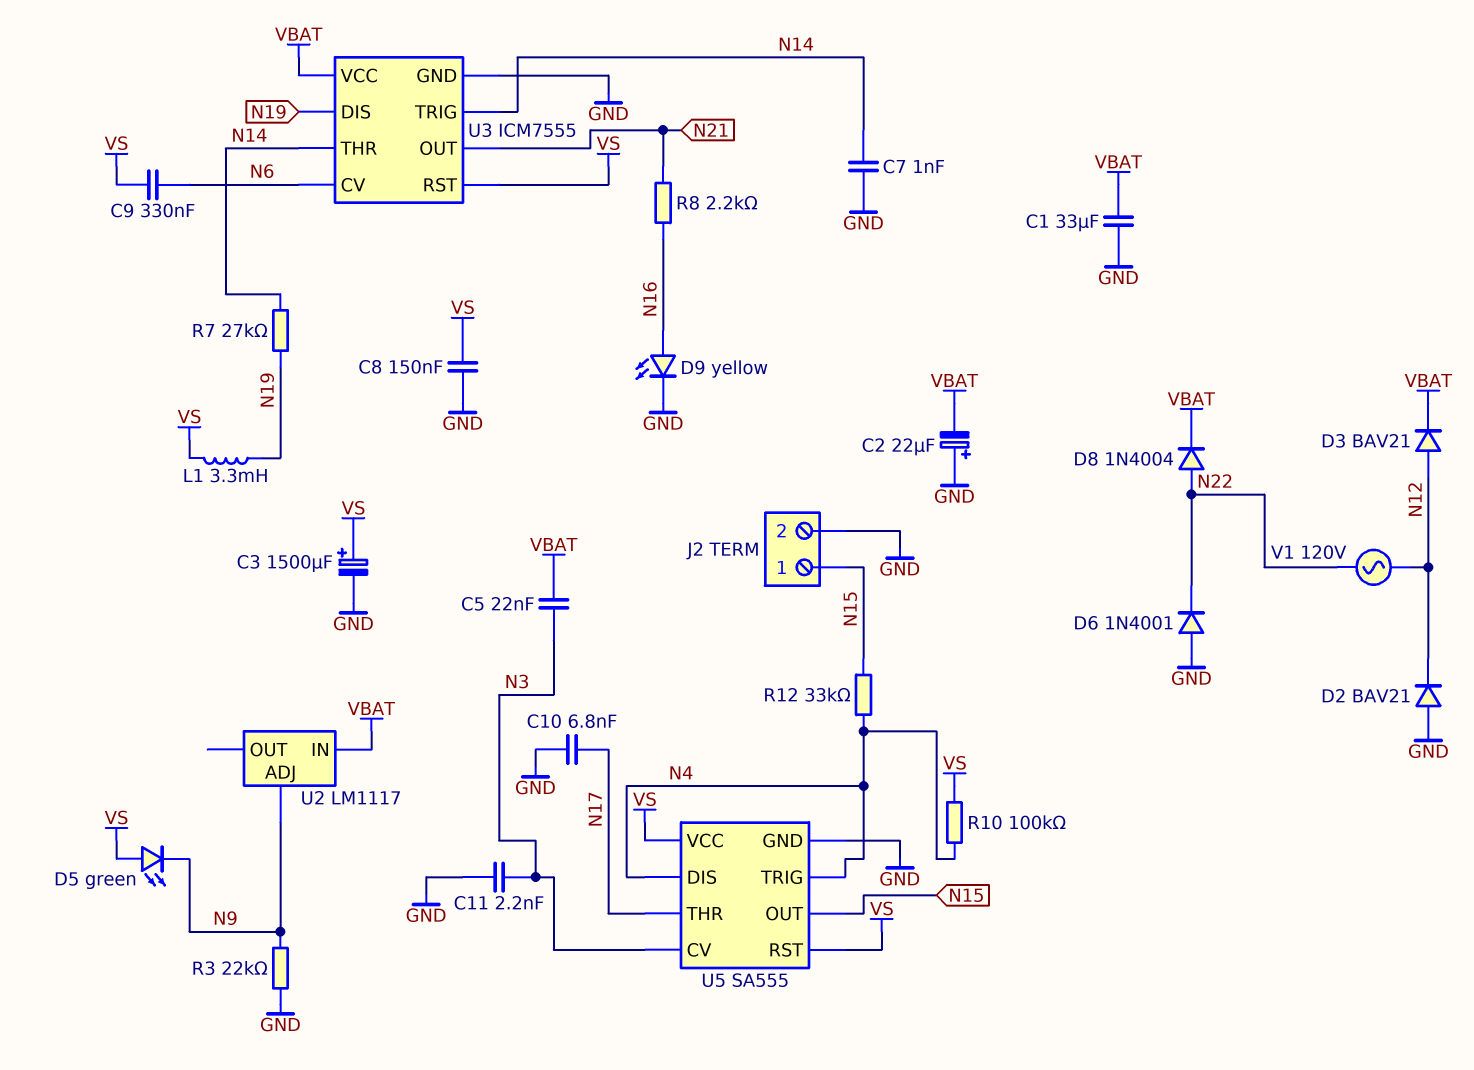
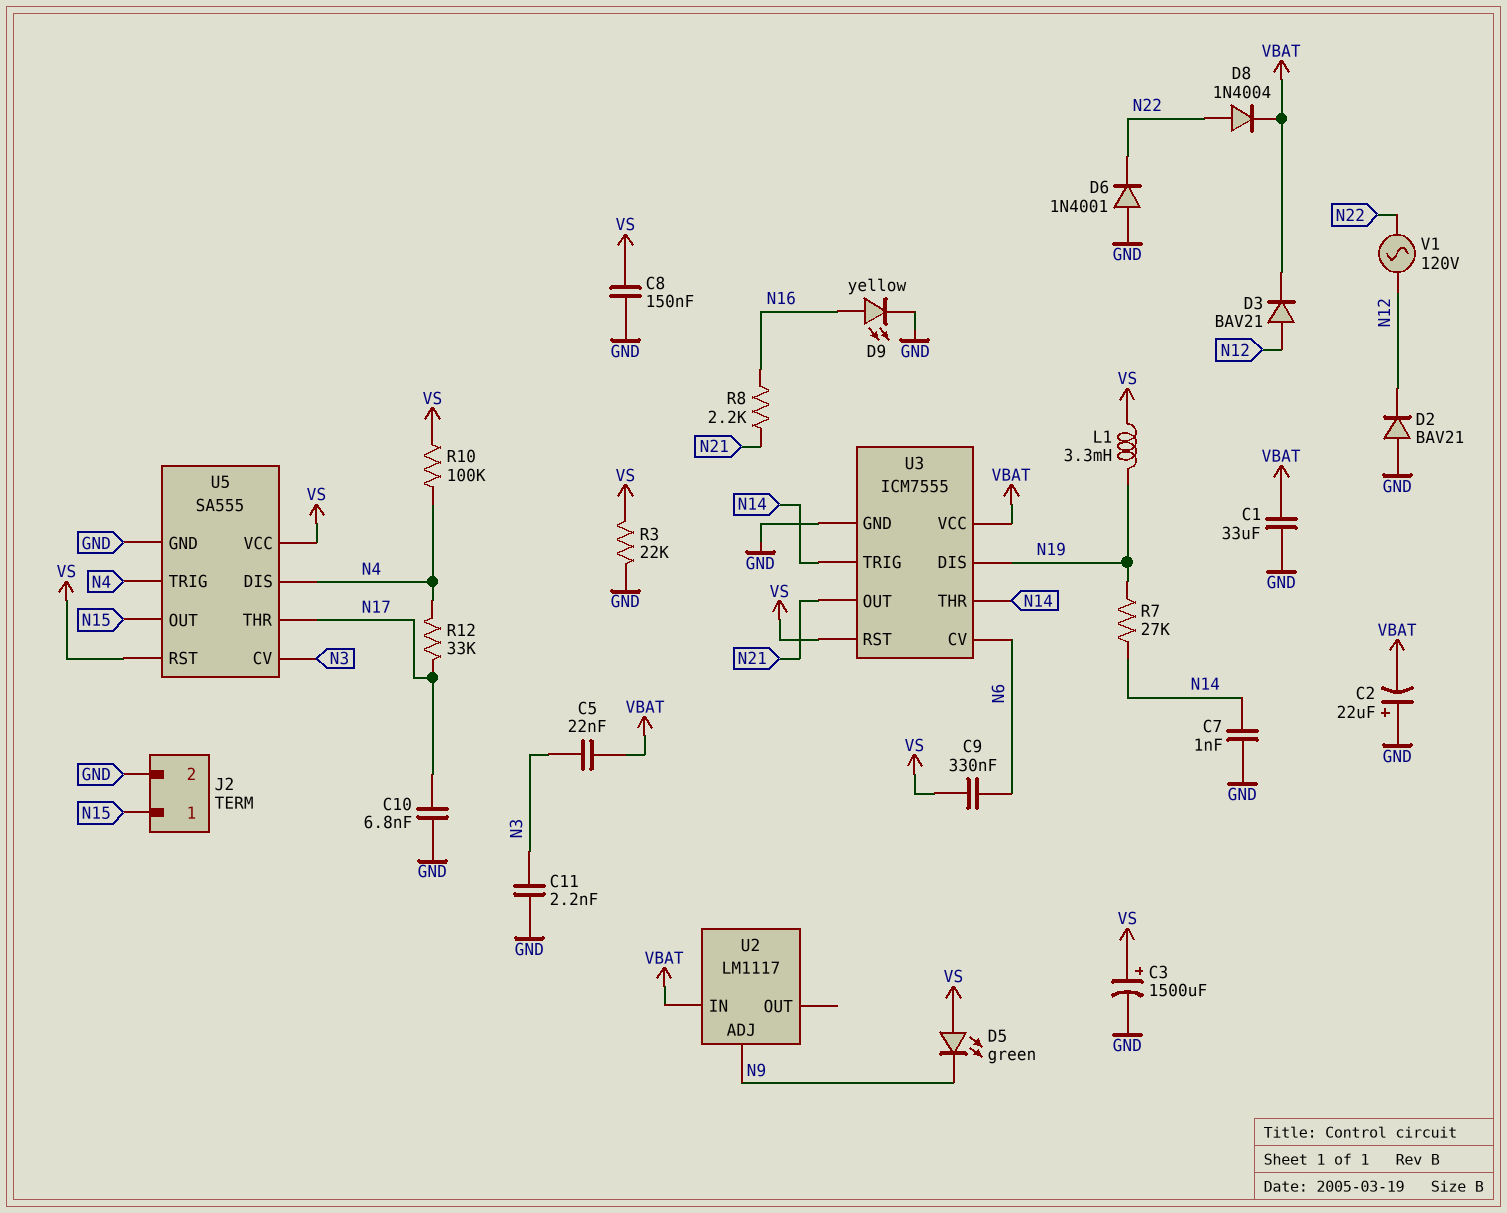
R3: 22k (GND, N9) -> 22k (GND, VS)
R12: 33k (N4, N15) -> 33k (N4, N17)

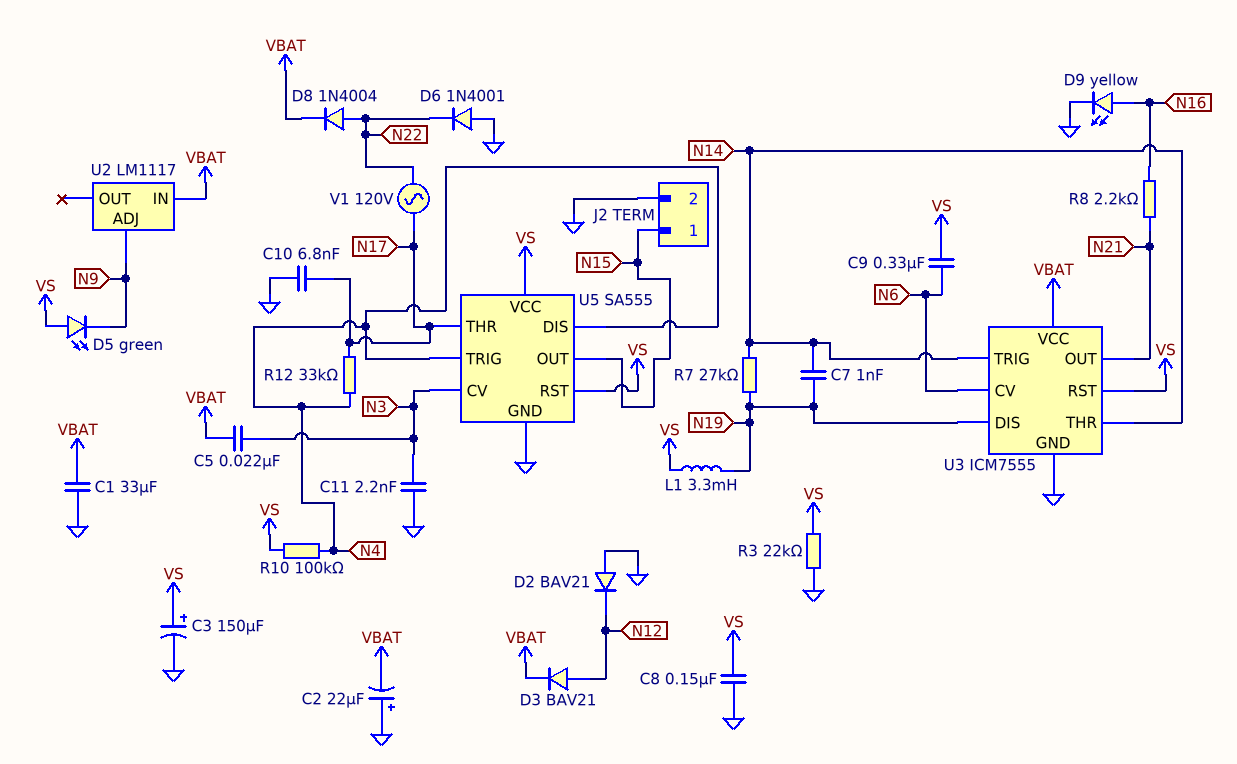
C3: 1500uF (plus VS, minus GND) -> 150uF (plus VS, minus GND)
C7: 1nF (GND, N14) -> 1nF (N14, N19)
V1: AC 120V (N12, N22) -> AC 120V (N17, N22)

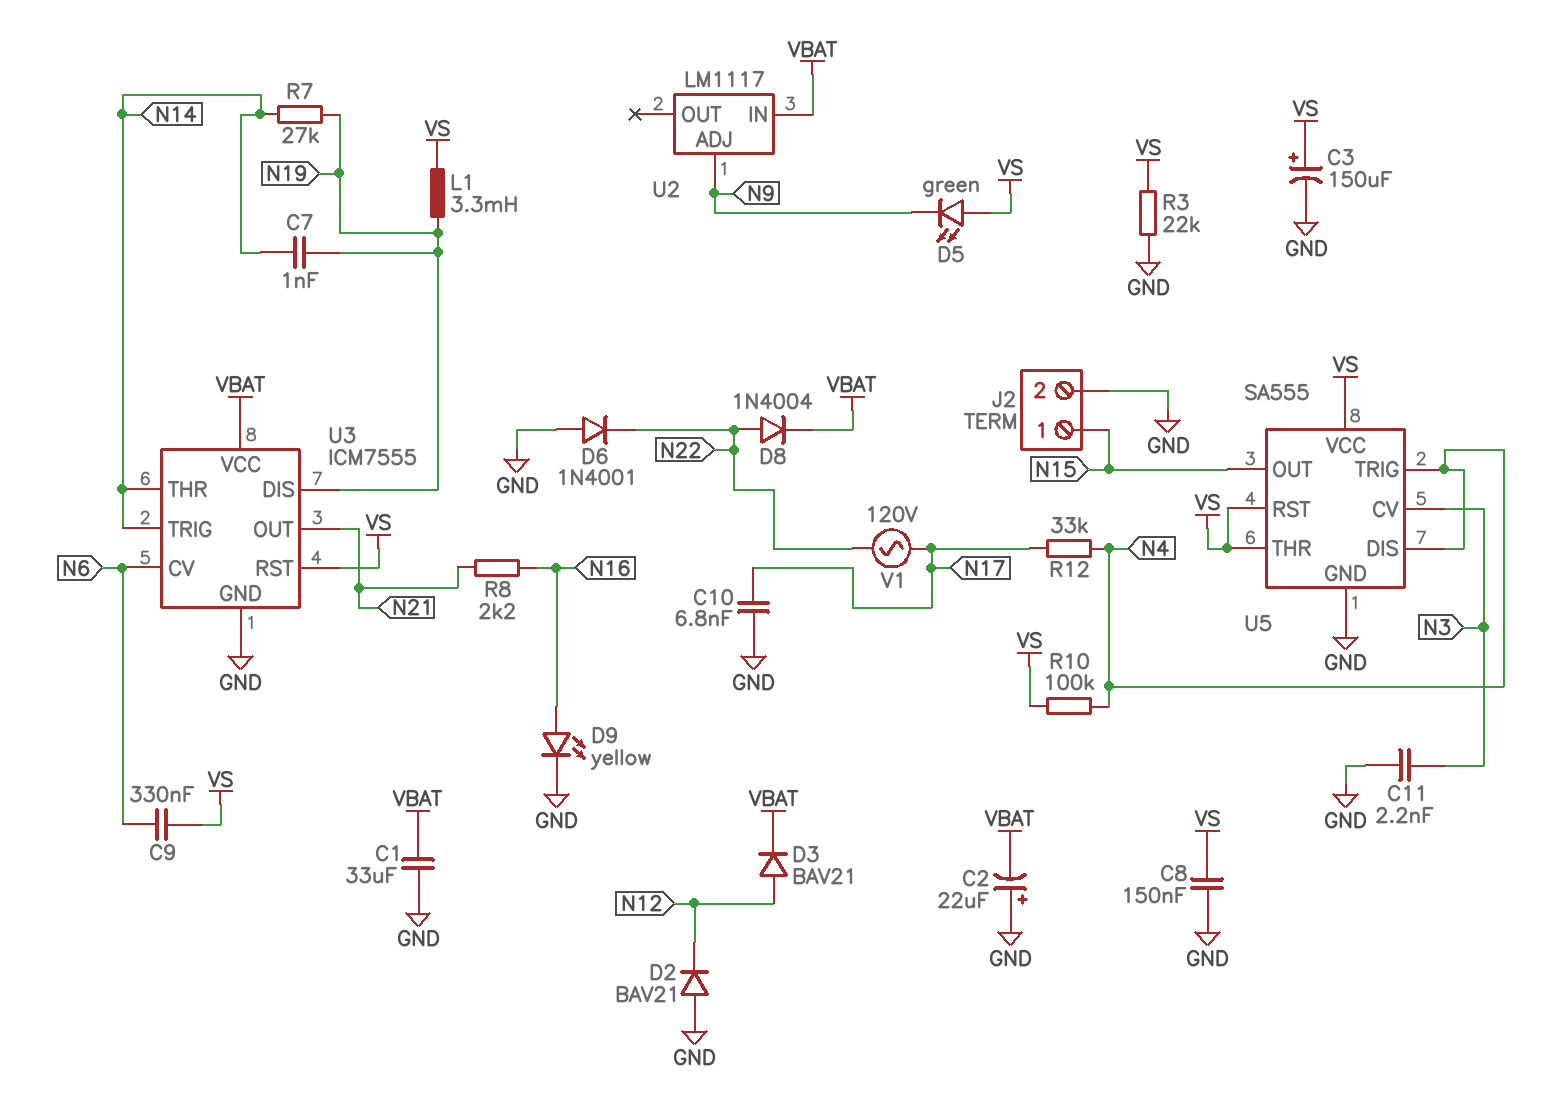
C5: 22nF (N3, VBAT) -> none
U5 pin THR: N17 -> VS

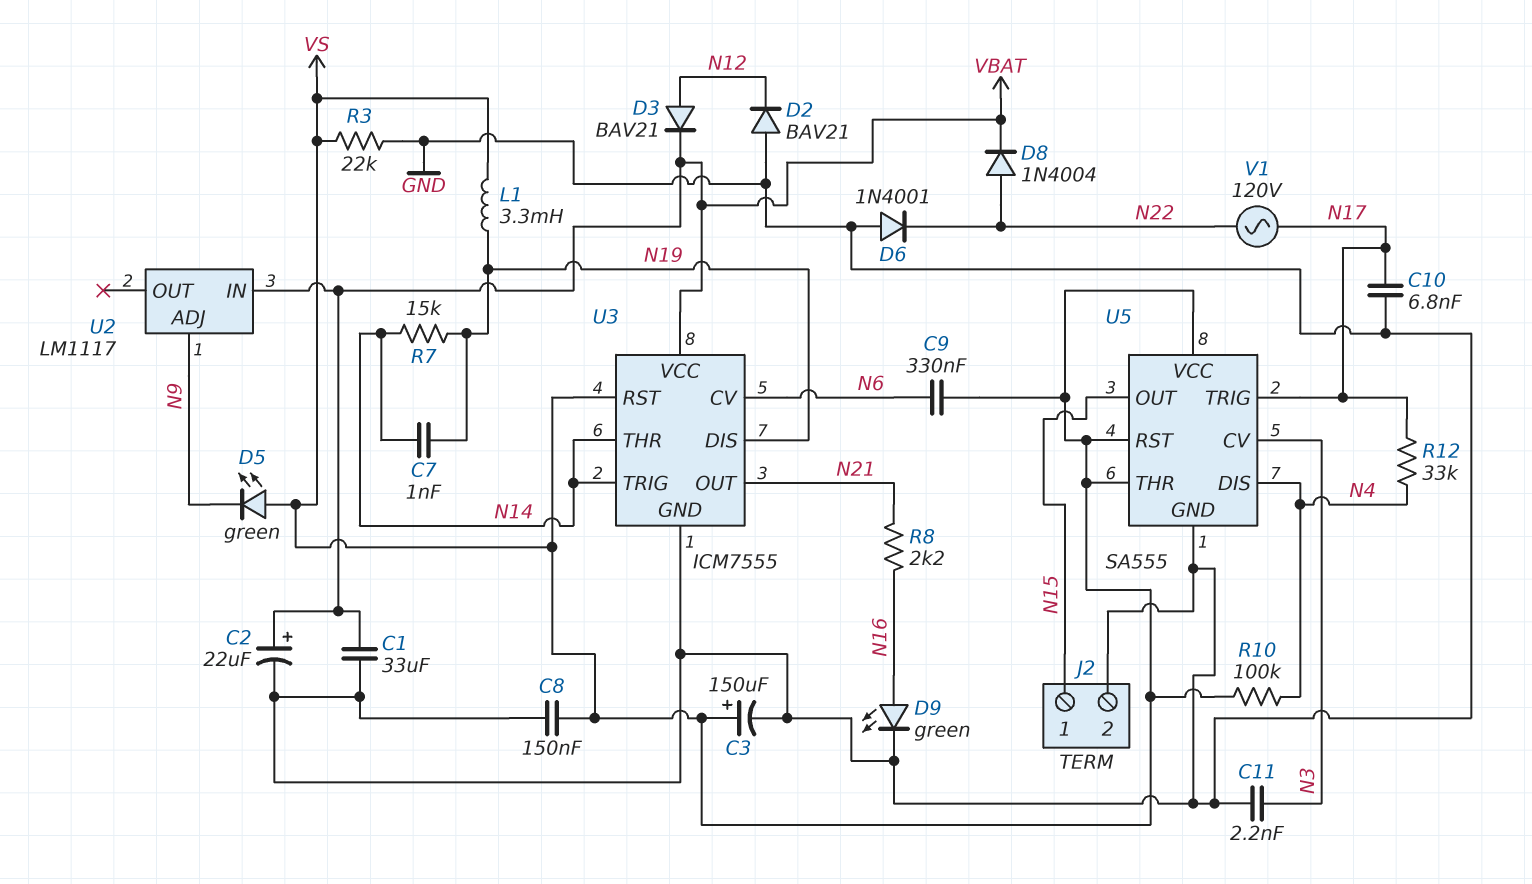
C2: 22uF (plus GND, minus VBAT) -> 22uF (plus VBAT, minus GND)
D9: LED yellow (A N16, K GND) -> LED green (A N16, K GND)
R7: 27k (N14, N19) -> 15k (N14, N19)
U5 pin TRIG: N4 -> N17

